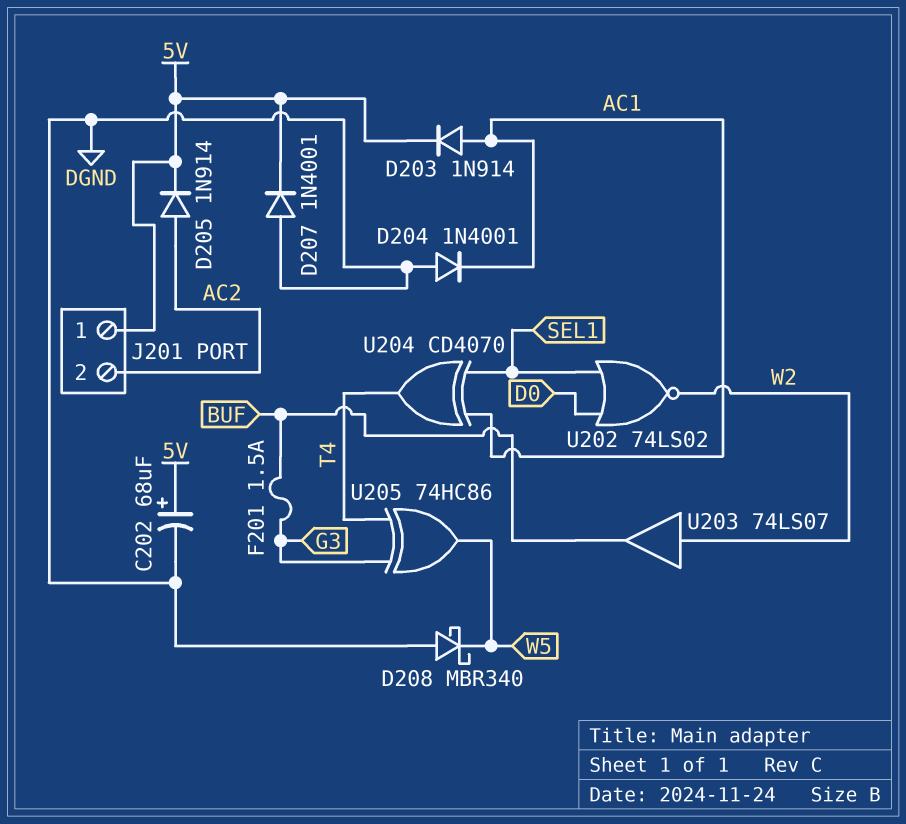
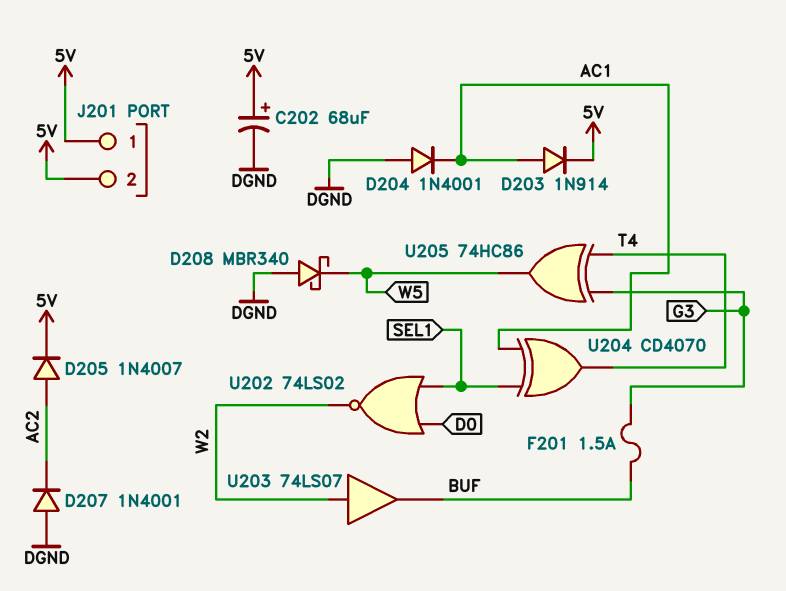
D205: diode 1N914 (A AC2, K 5V) -> diode 1N4007 (A AC2, K 5V)
D207: diode 1N4001 (A DGND, K 5V) -> diode 1N4001 (A DGND, K AC2)
J201 pin 2: AC2 -> 5V

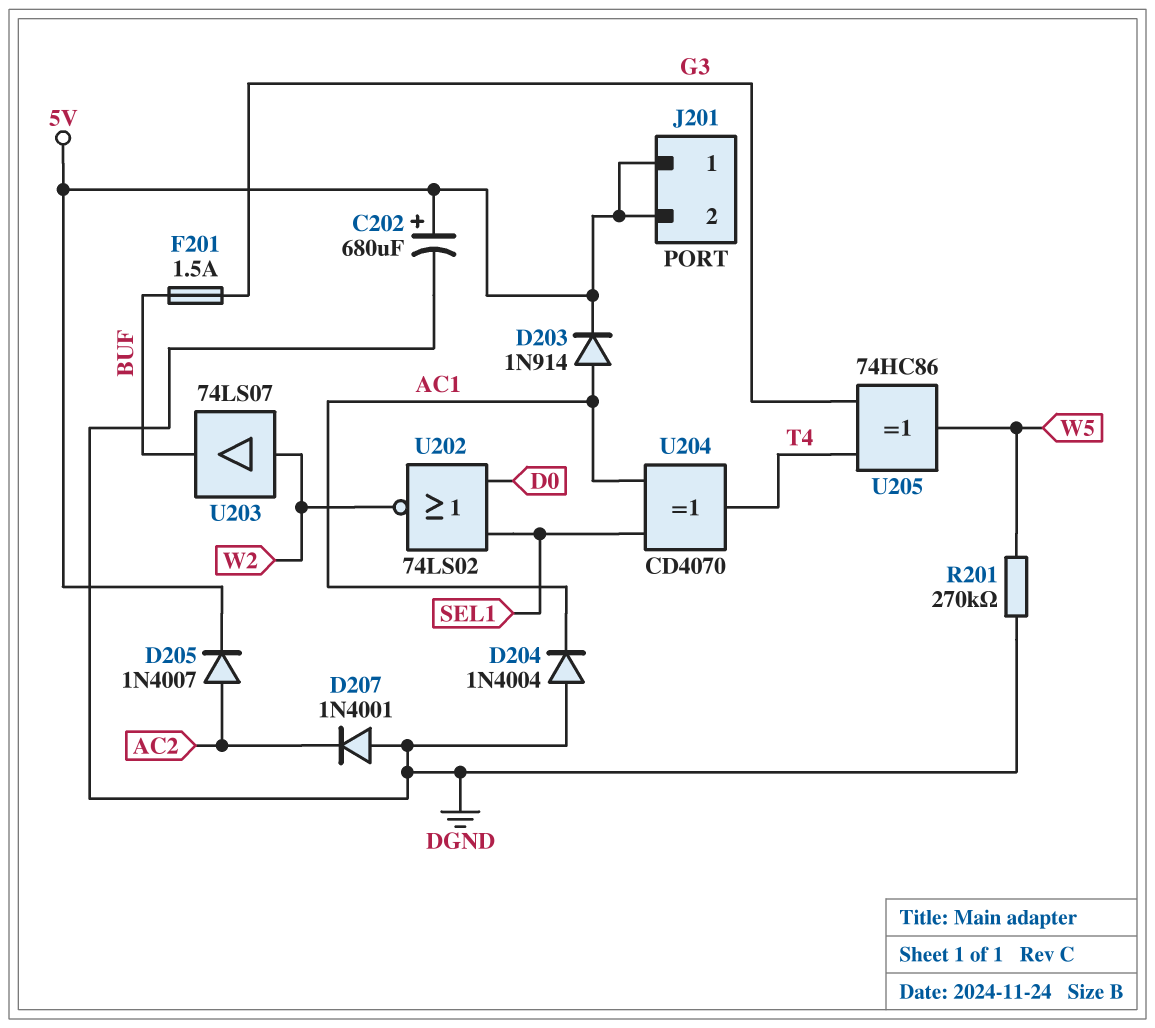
C202: 68uF (plus 5V, minus DGND) -> 680uF (plus 5V, minus DGND)
D204: diode 1N4001 (A DGND, K AC1) -> diode 1N4004 (A DGND, K AC1)
D208: schottky MBR340 (A DGND, K W5) -> none
R201: none -> 270k (DGND, W5)

